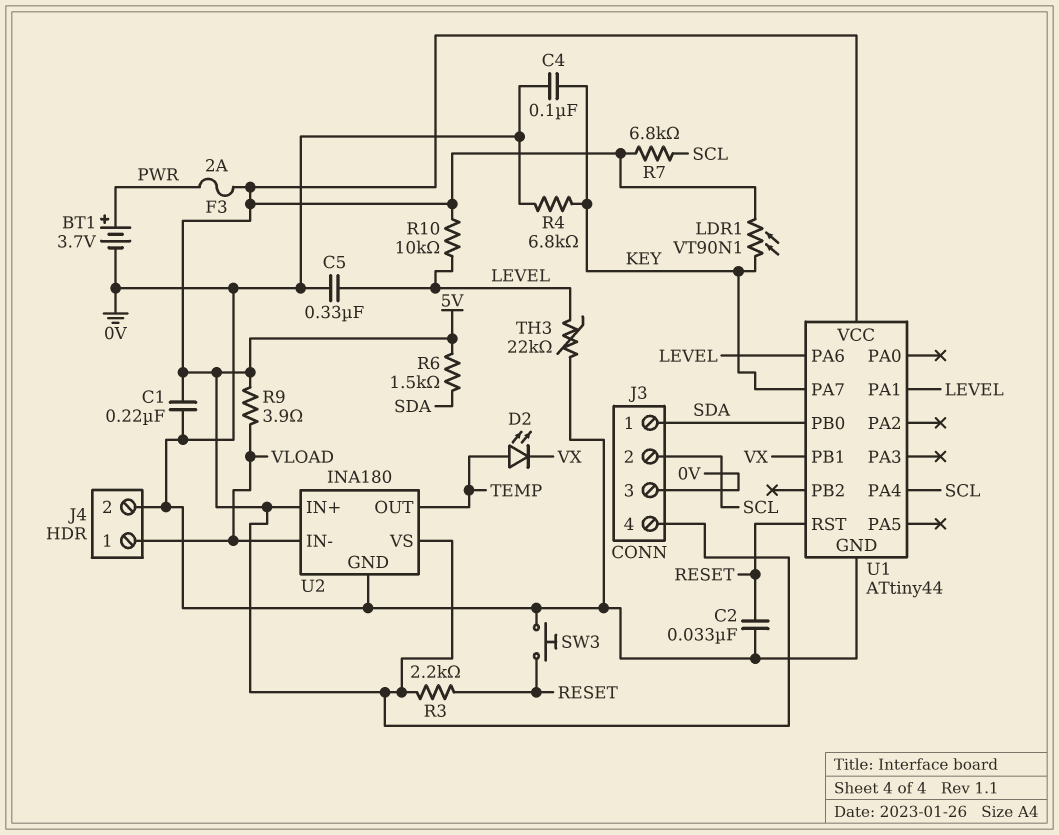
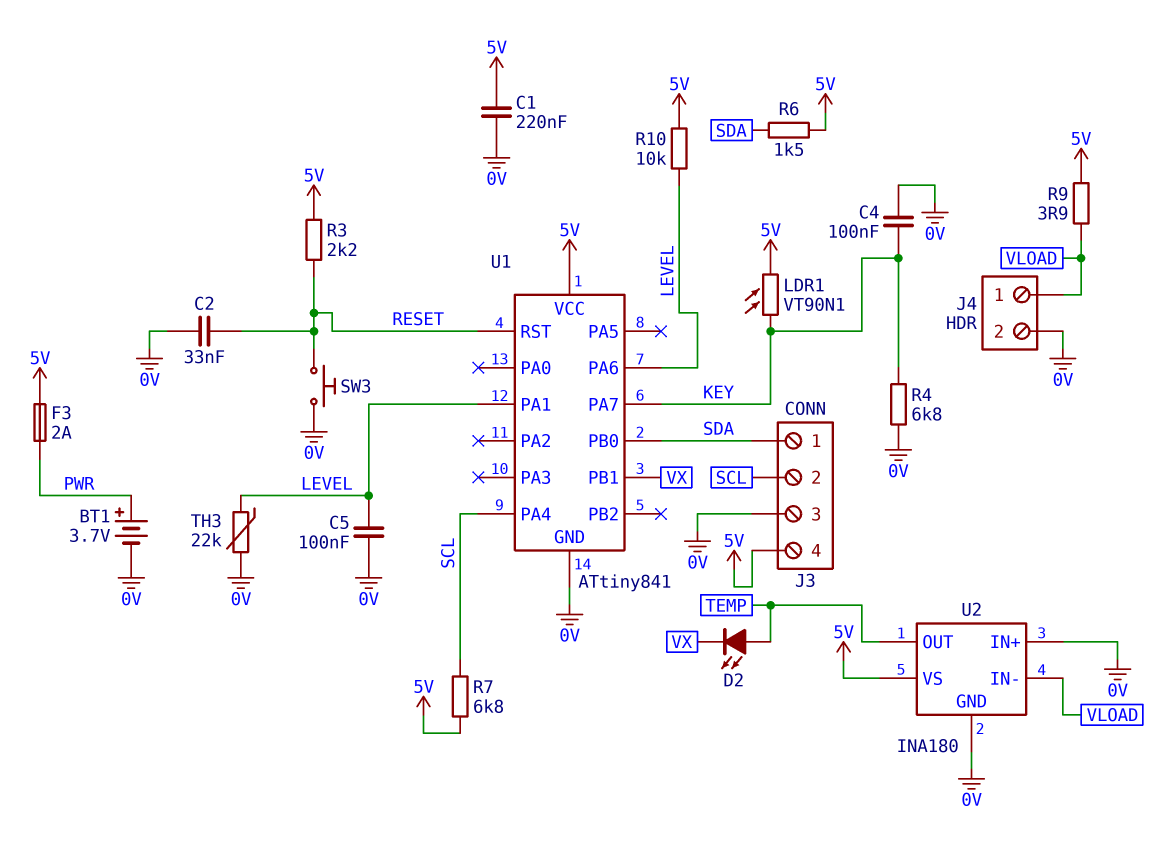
C5: 330nF (0V, LEVEL) -> 100nF (0V, LEVEL)
U1: ATtiny44 -> ATtiny841
U2 pin IN+: 5V -> 0V

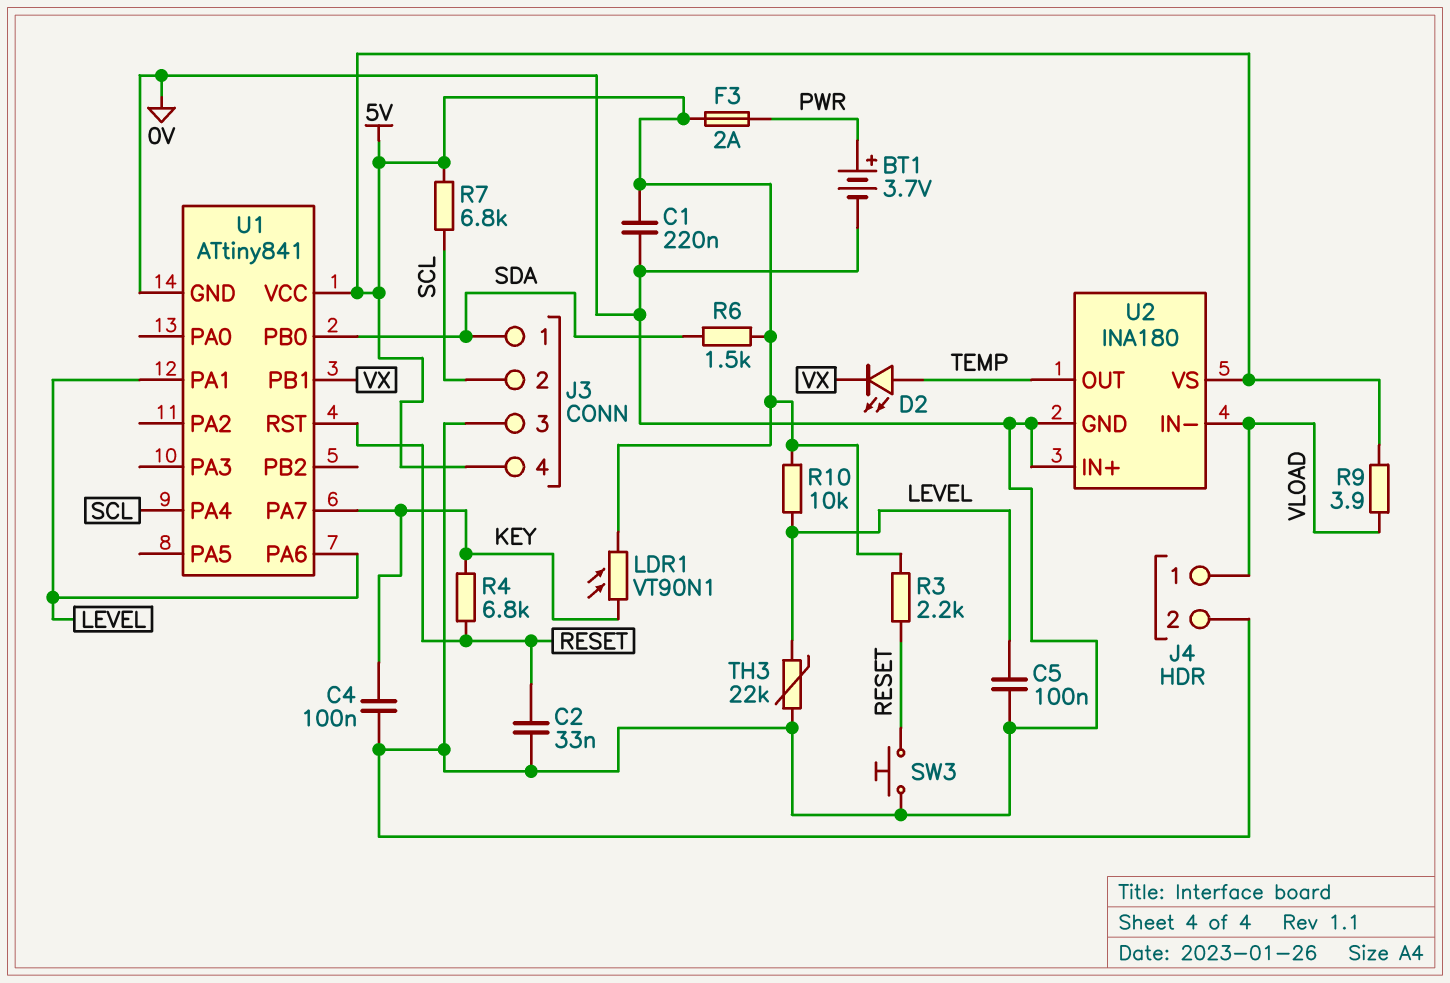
R4: 6.8k (0V, KEY) -> 6.8k (KEY, RESET)

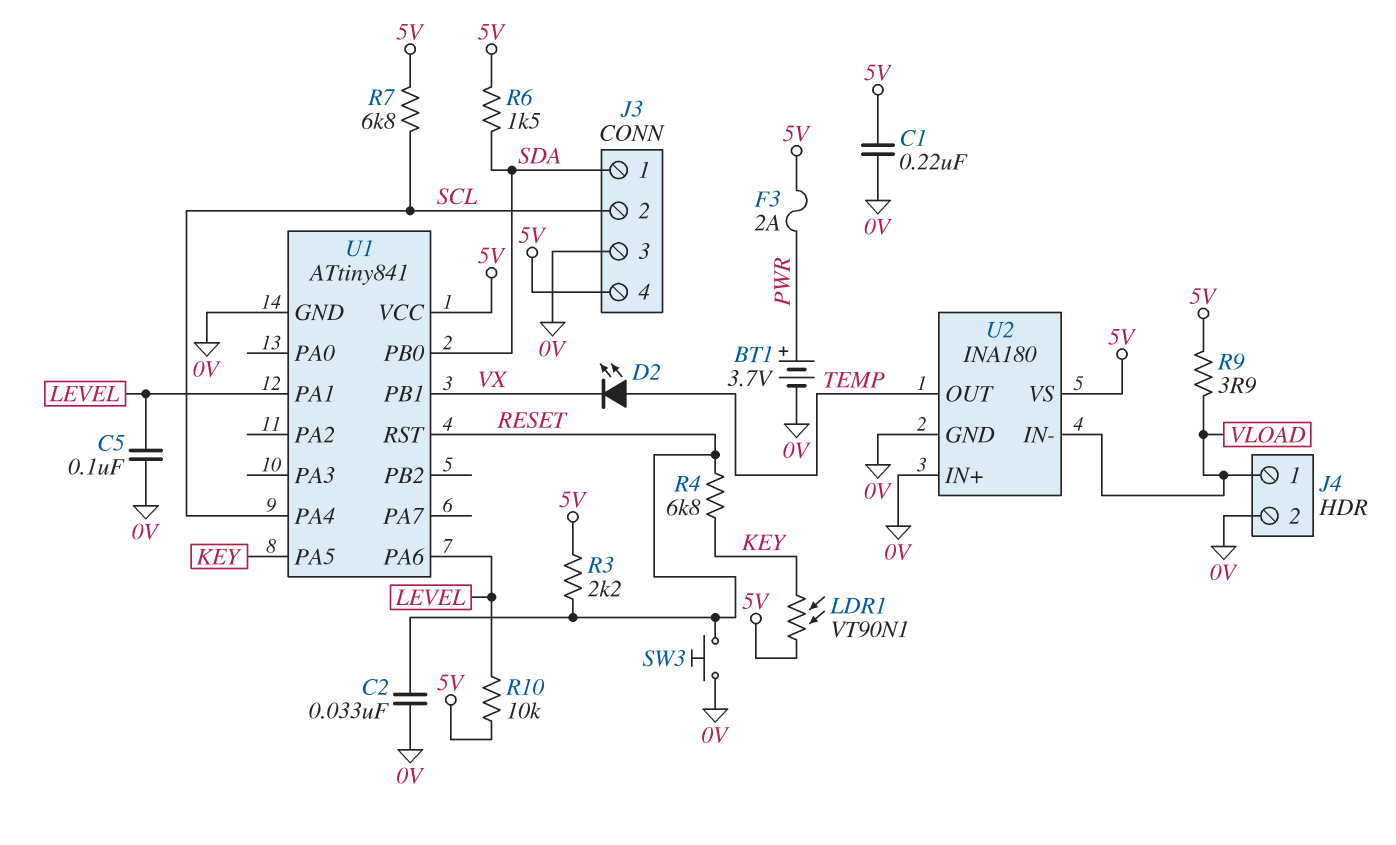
C4: 100nF (0V, KEY) -> none
TH3: 22k (0V, LEVEL) -> none
U1 pin PA5: none -> KEY
U1 pin PA7: KEY -> none

